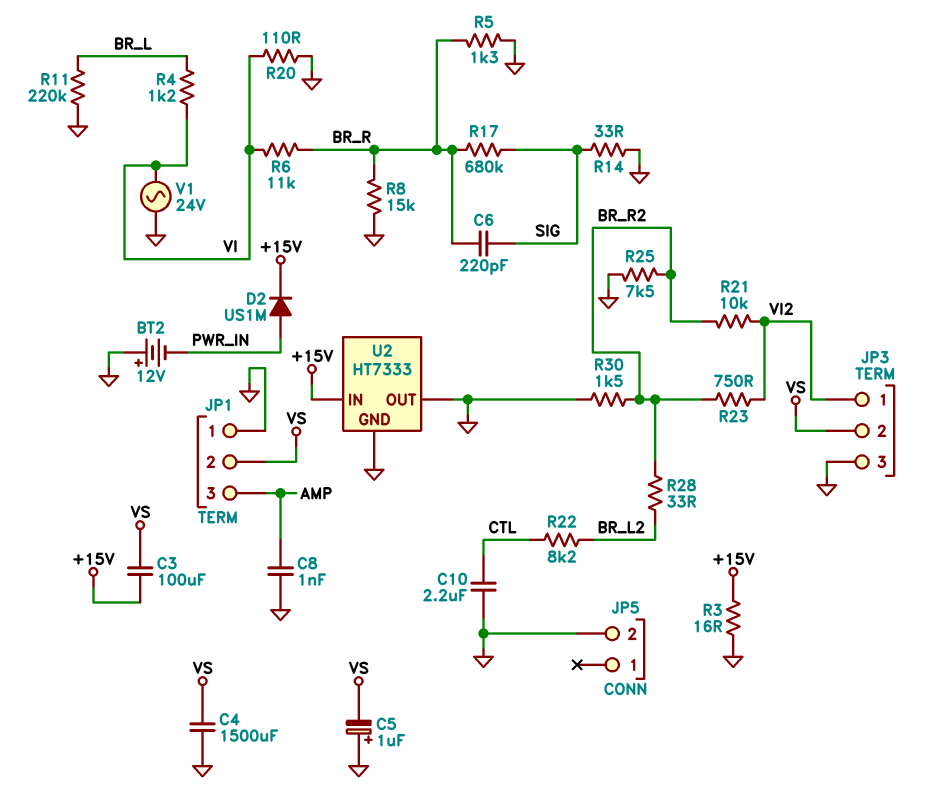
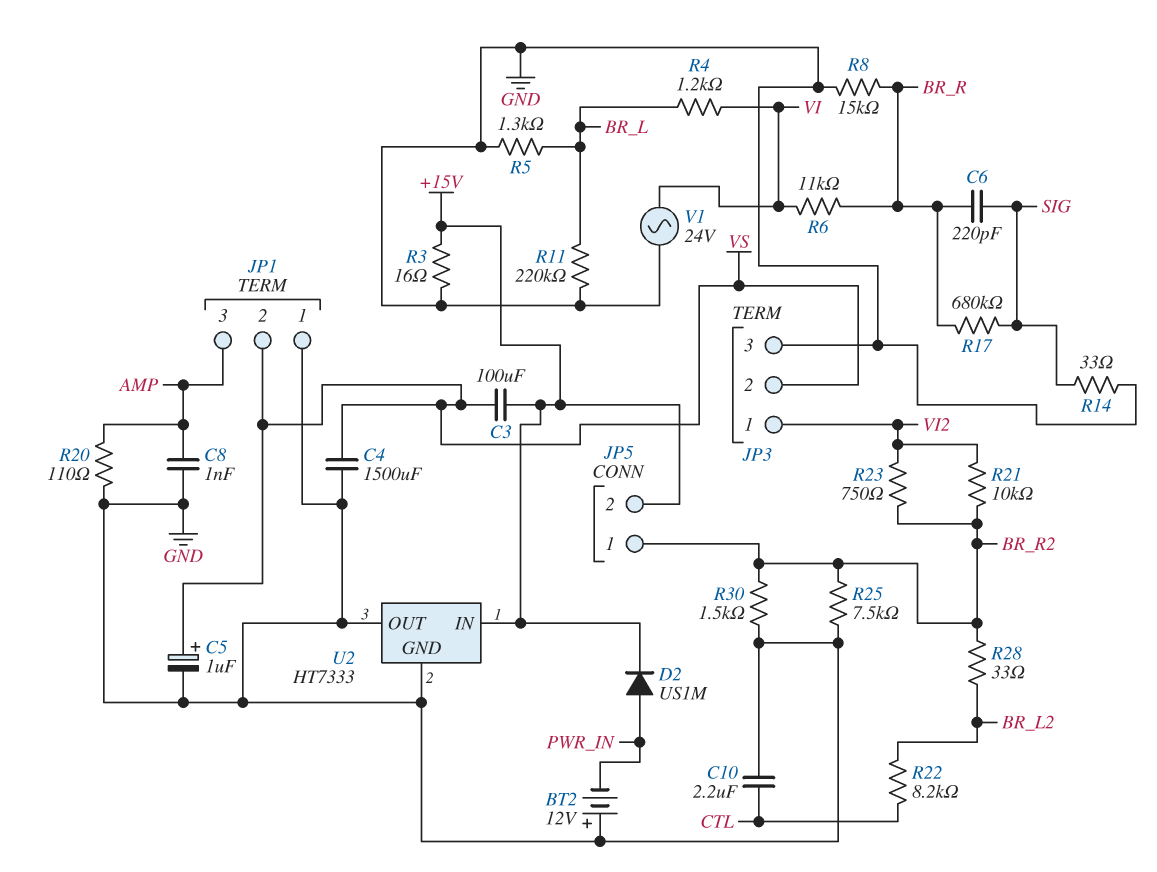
C5: 1uF (plus GND, minus VS) -> 1uF (plus VS, minus GND)
JP5 pin 1: none -> BR_R2
JP5 pin 2: GND -> +15V
R5: 1.3k (BR_R, GND) -> 1.3k (BR_L, GND)
R20: 110 (GND, VI) -> 110 (AMP, GND)

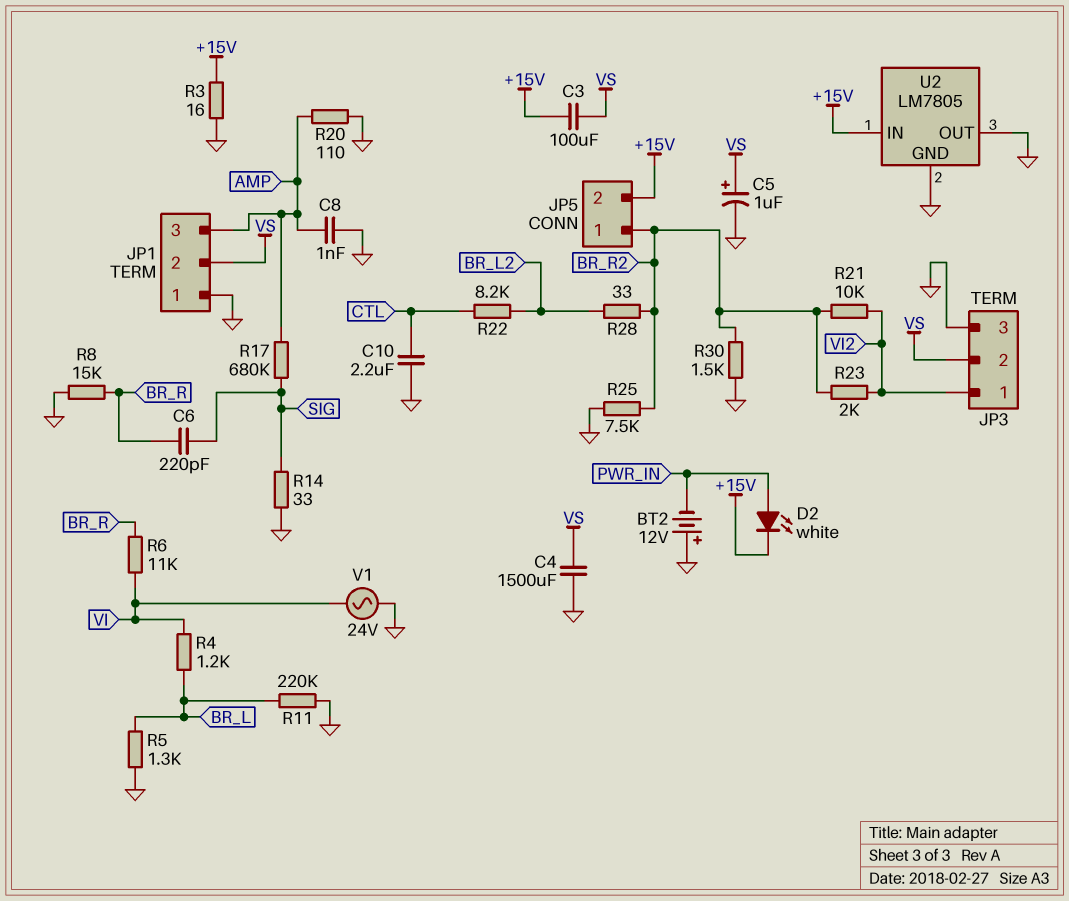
D2: diode US1M (A PWR_IN, K +15V) -> LED white (A PWR_IN, K +15V)
R17: 680k (BR_R, SIG) -> 680k (AMP, SIG)
R23: 750 (BR_R2, VI2) -> 2k (BR_R2, VI2)
U2: HT7333 -> LM7805

